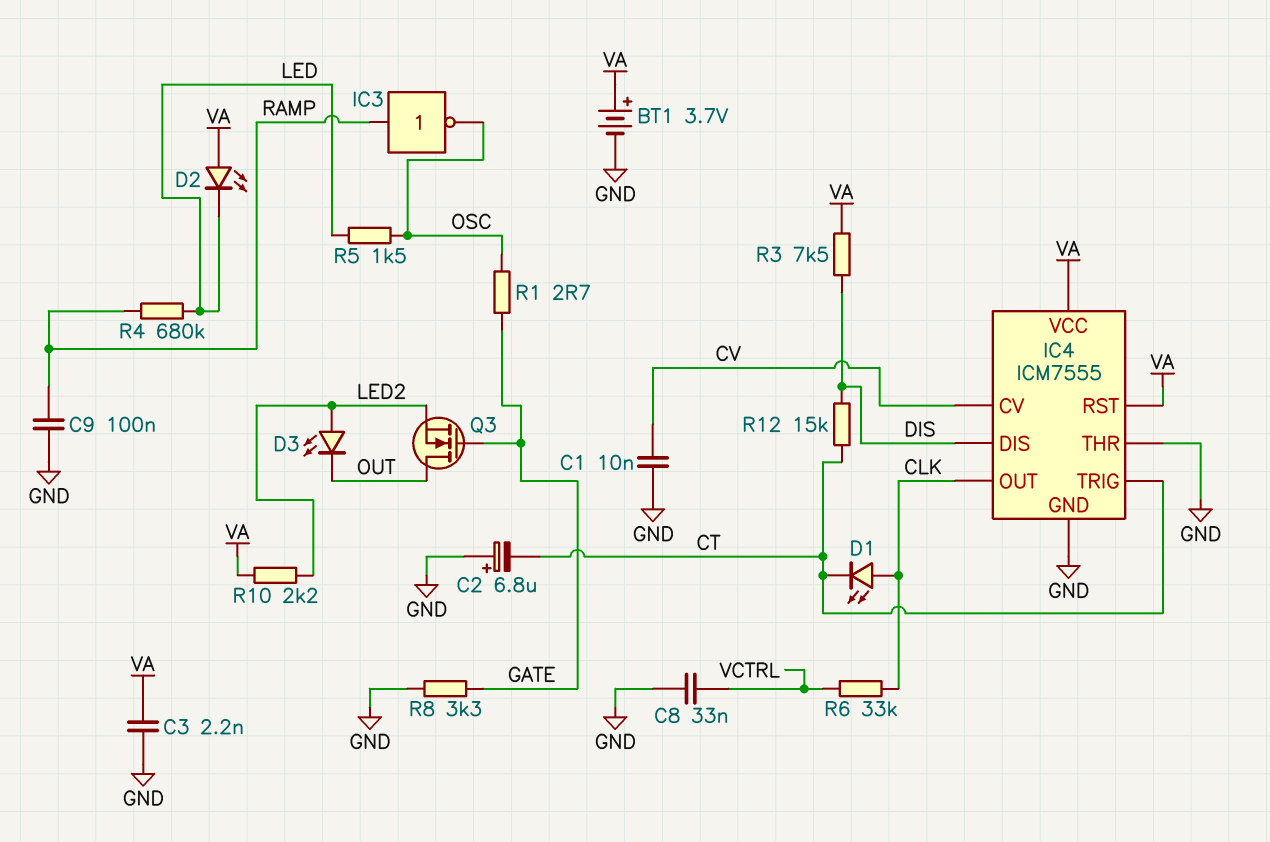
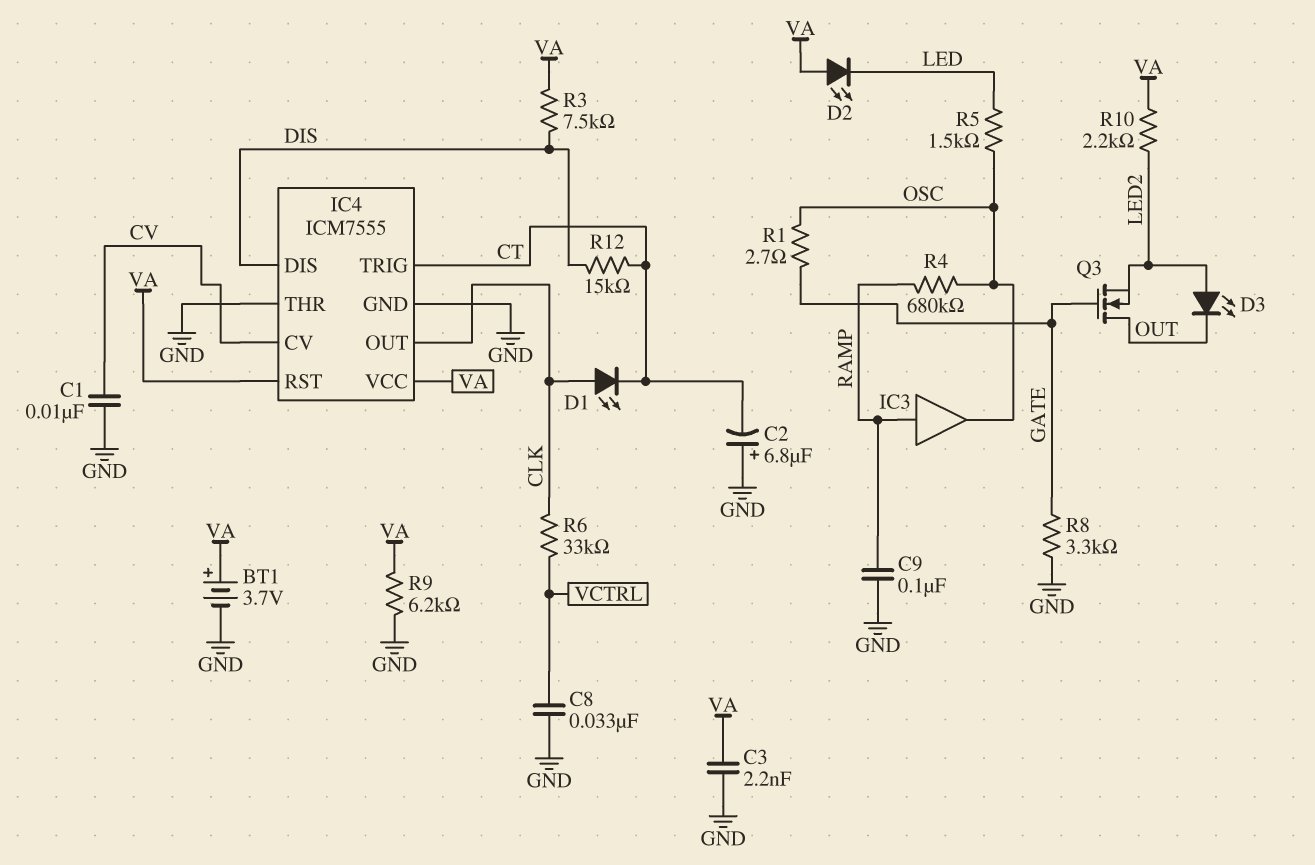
IC3: NOT (in RAMP, out OSC) -> buffer (in RAMP, out OSC)
R4: 680k (LED, RAMP) -> 680k (OSC, RAMP)
R9: none -> 6.2k (GND, VA)

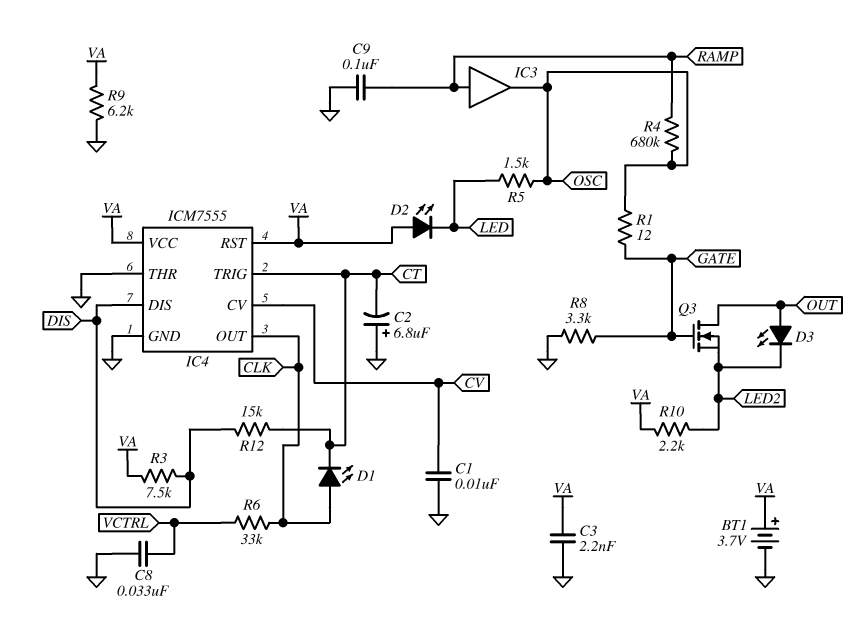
D3: LED (A LED2, K OUT) -> LED (A OUT, K LED2)
R1: 2.7 (GATE, OSC) -> 12 (GATE, OSC)

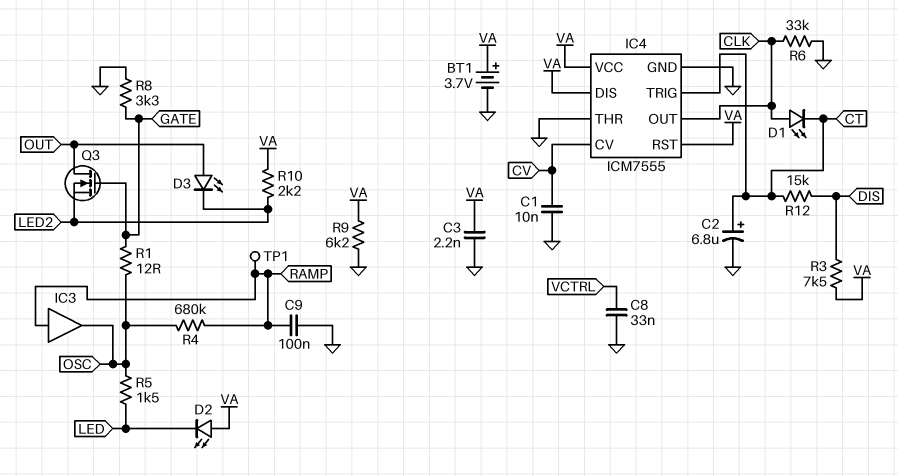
C2: 6.8uF (plus GND, minus CT) -> 6.8uF (plus CT, minus GND)
IC4 pin DIS: DIS -> VA
R6: 33k (CLK, VCTRL) -> 33k (CLK, GND)
TP1: none -> test point (RAMP)

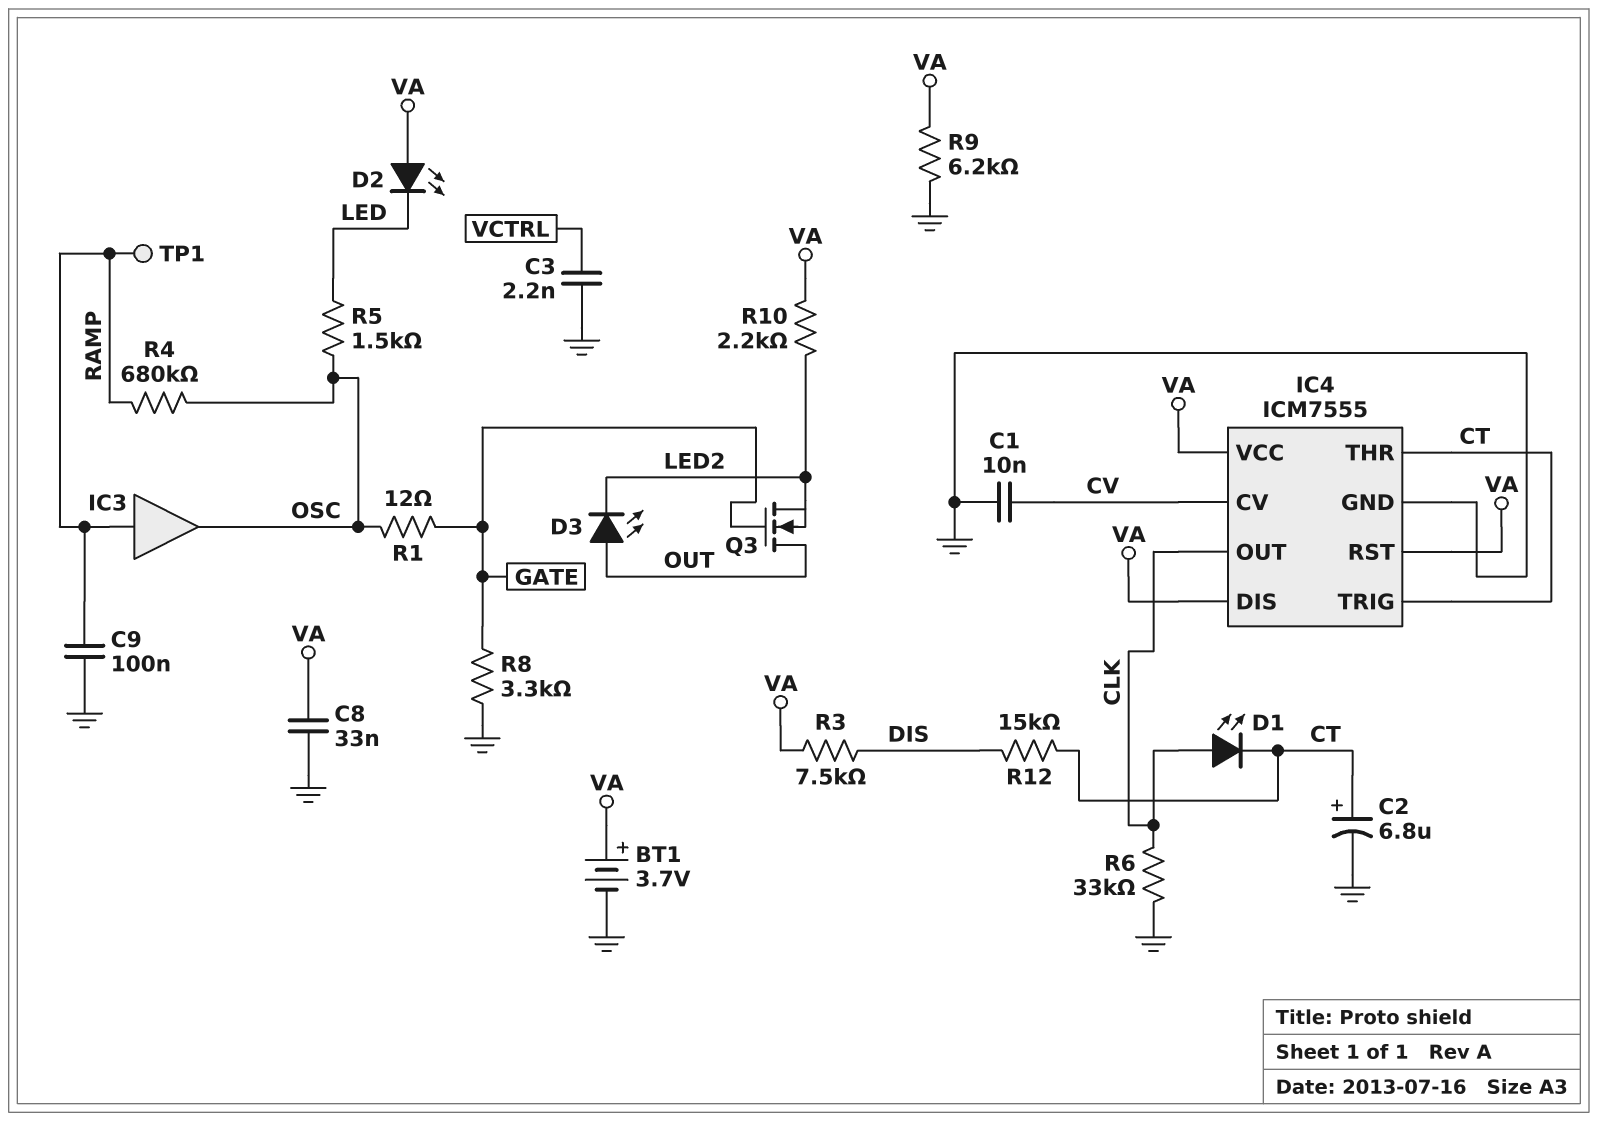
C3: 2.2nF (GND, VA) -> 2.2nF (GND, VCTRL)
C8: 33nF (GND, VCTRL) -> 33nF (GND, VA)
IC4 pin THR: GND -> CT

